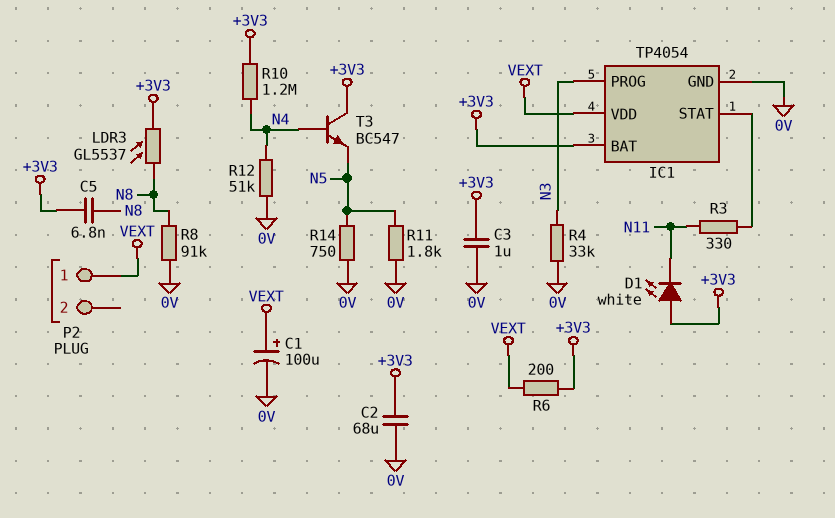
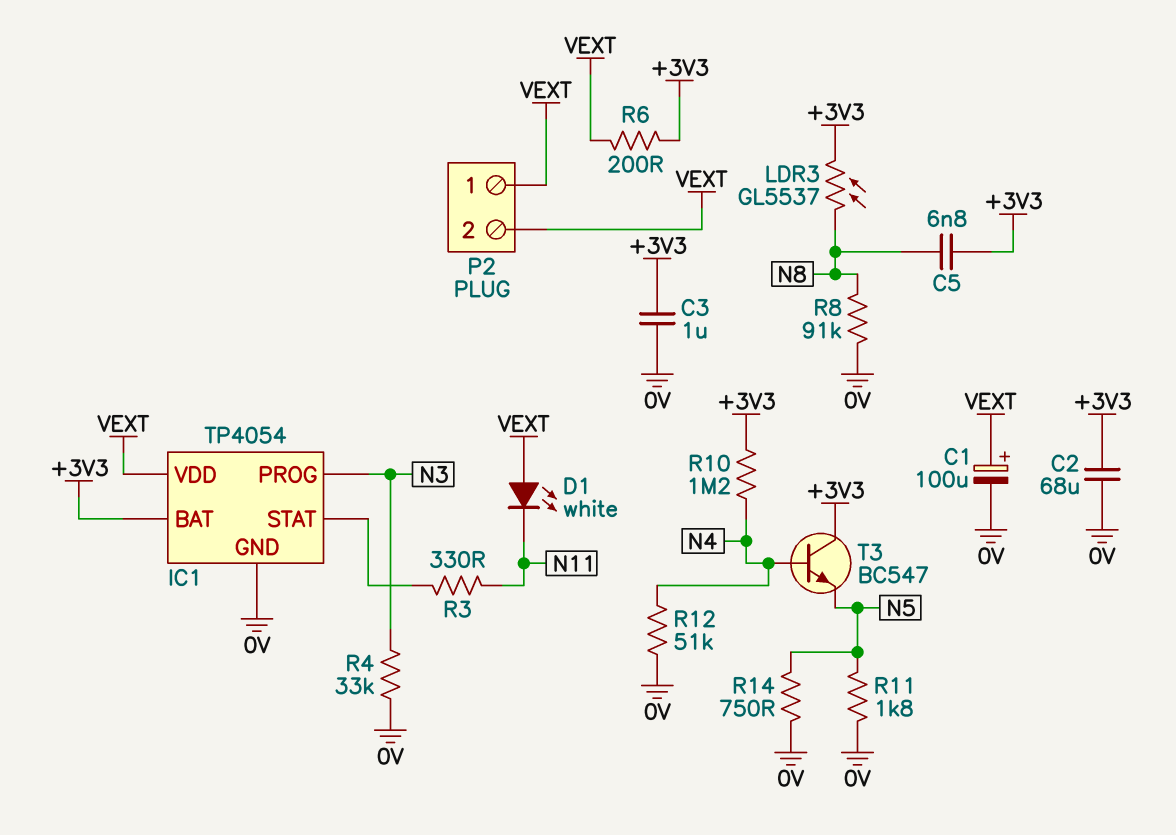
D1: LED white (A +3V3, K N11) -> LED white (A VEXT, K N11)
P2 pin 2: none -> VEXT

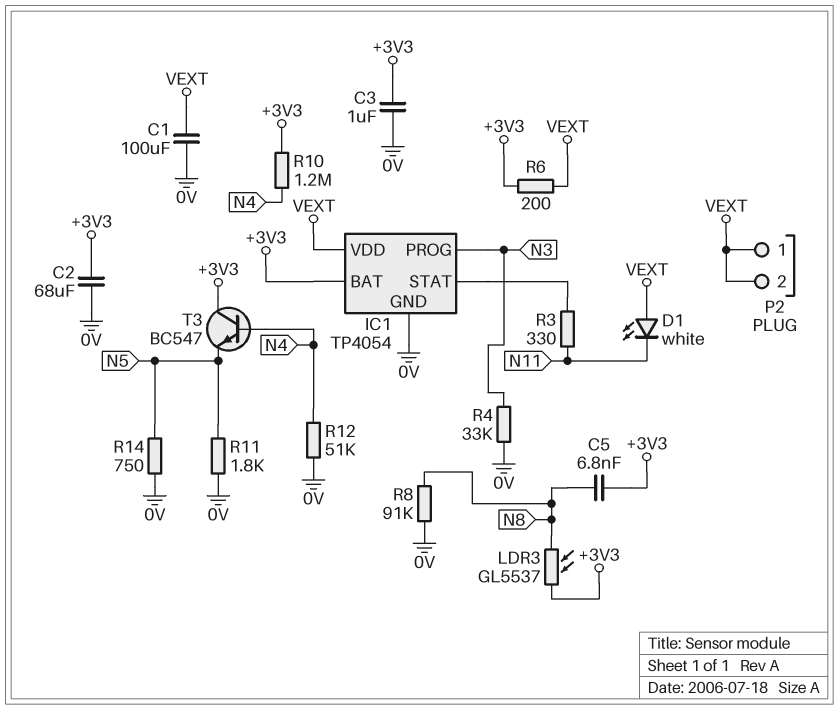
C1: 100uF (plus VEXT, minus 0V) -> 100uF (0V, VEXT)

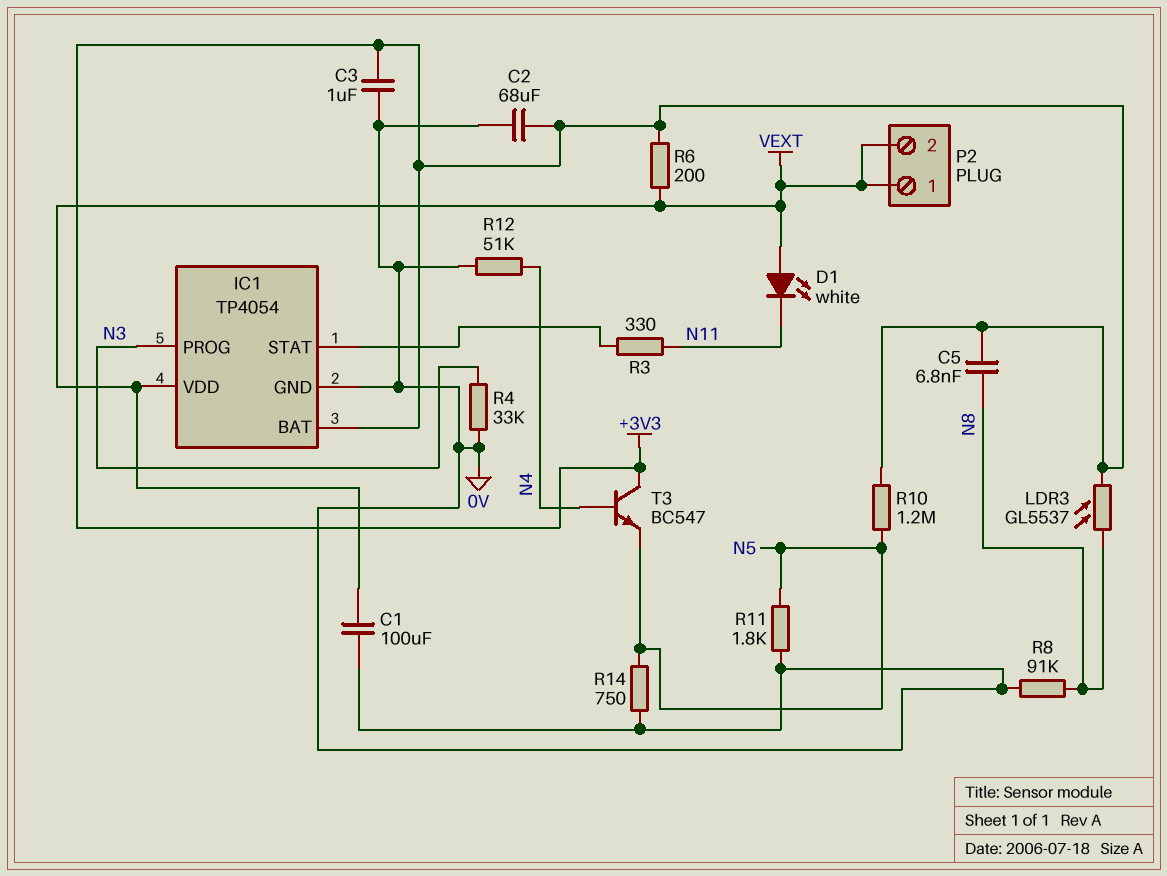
R10: 1.2M (+3V3, N4) -> 1.2M (+3V3, N5)

